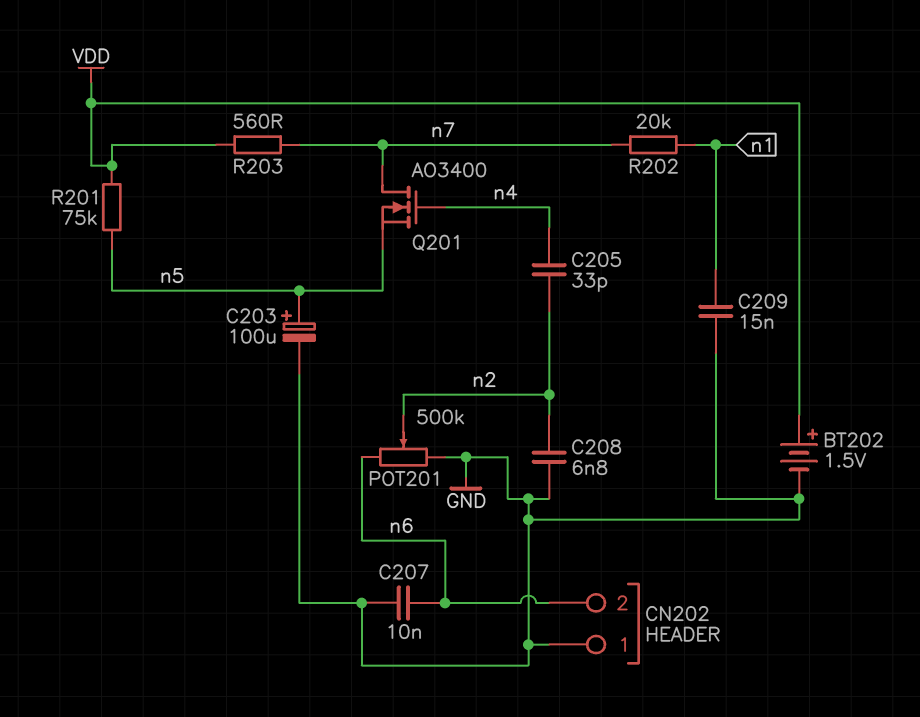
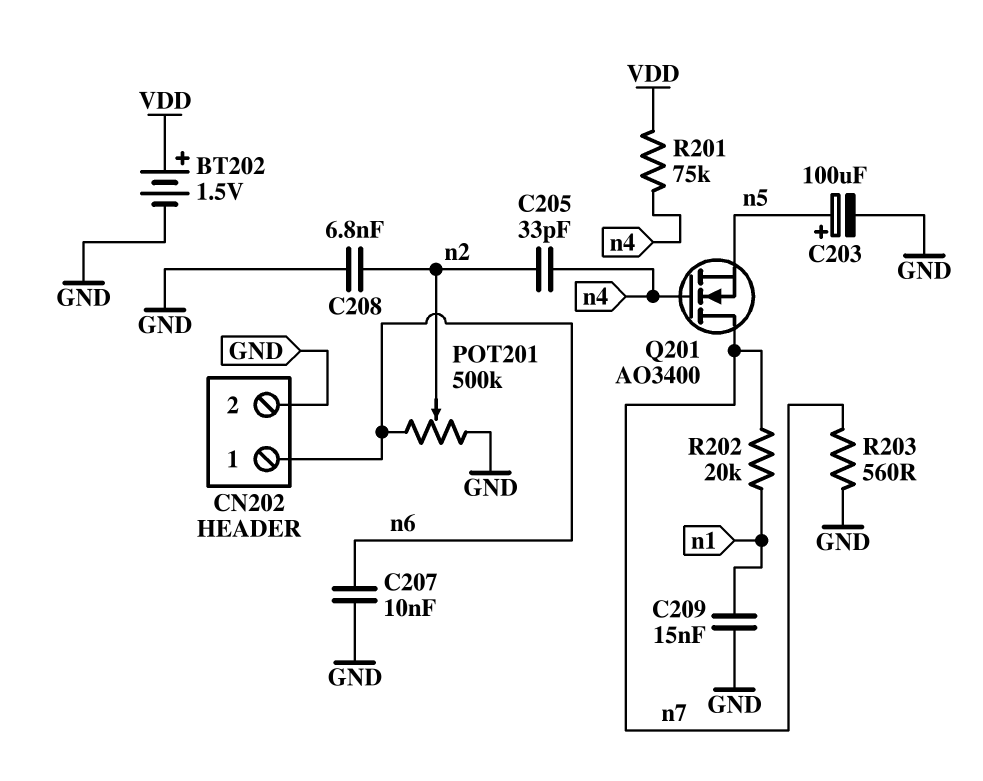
CN202 pin 1: GND -> n6
CN202 pin 2: n6 -> GND
R201: 75k (VDD, n5) -> 75k (VDD, n4)
R203: 560 (VDD, n7) -> 560 (GND, n7)

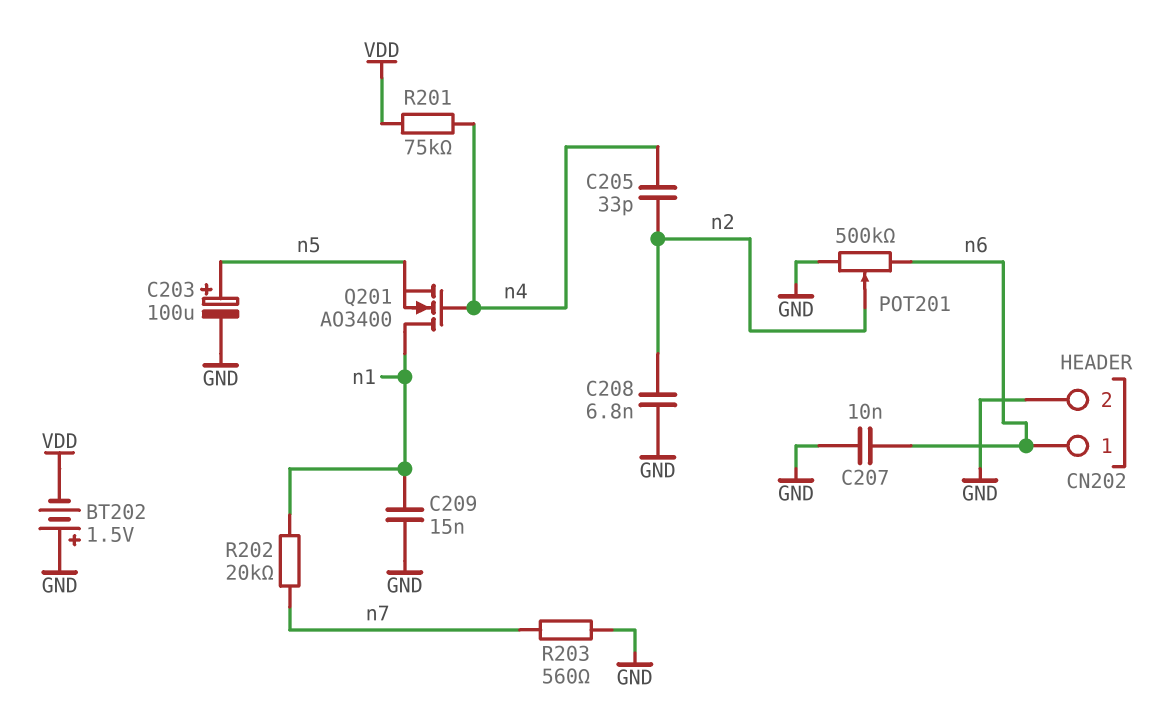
BT202: 1.5V (plus VDD, minus GND) -> 1.5V (plus GND, minus VDD)
Q201: NMOS AO3400 (G n4, D n7, S n5) -> NMOS AO3400 (G n4, D n1, S n5)

